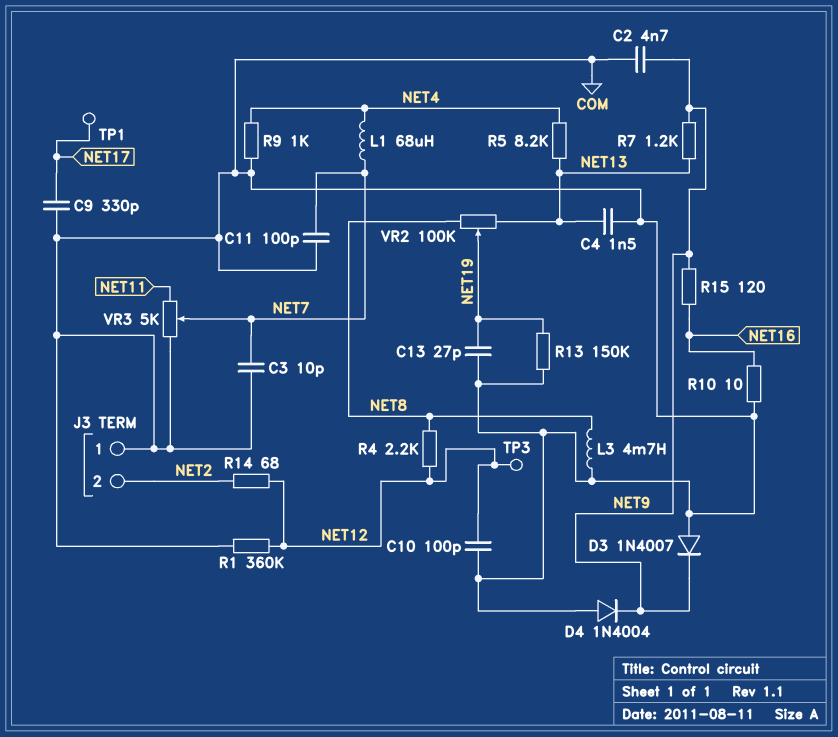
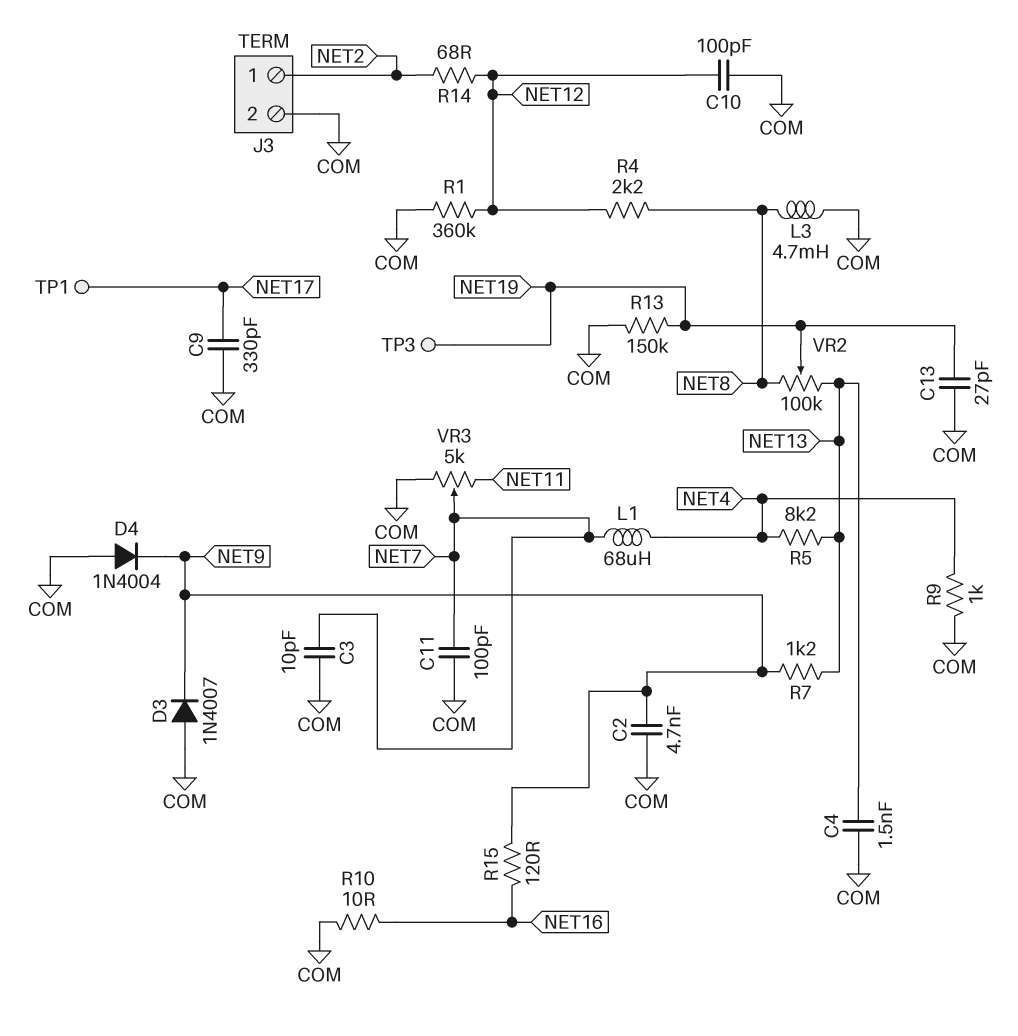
J3 pin 1: COM -> NET2
J3 pin 2: NET2 -> COM
TP3: test point (NET12) -> test point (NET19)

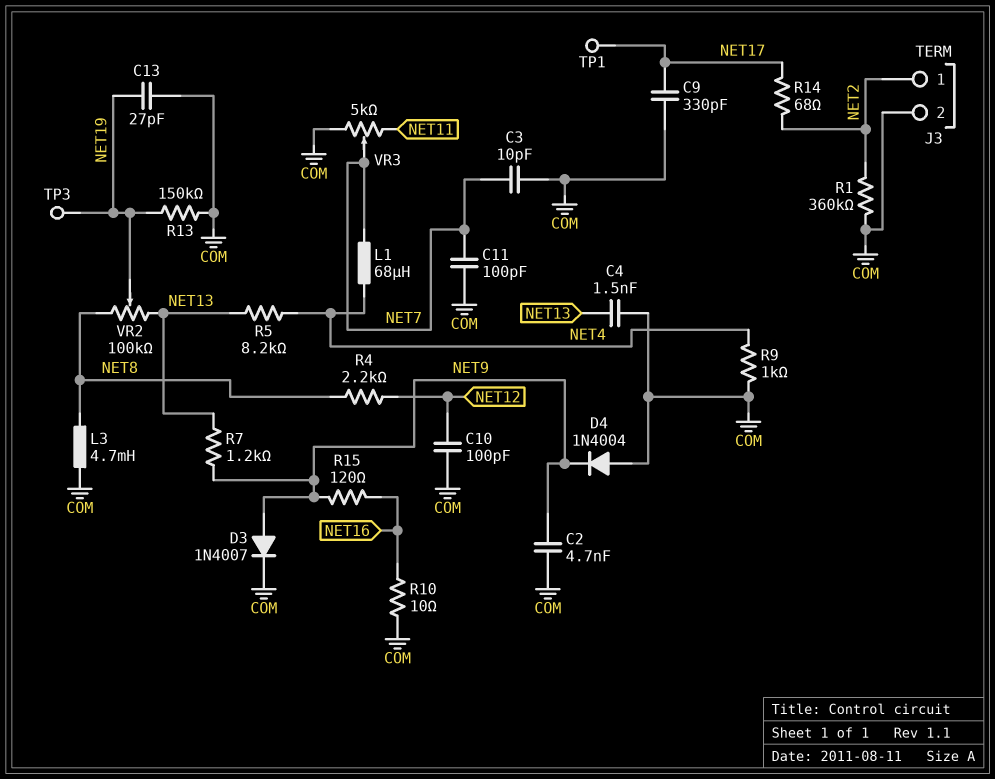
D3: diode 1N4007 (A COM, K NET9) -> diode 1N4007 (A NET9, K COM)
R1: 360k (COM, NET12) -> 360k (COM, NET2)
R14: 68 (NET2, NET12) -> 68 (NET2, NET17)

